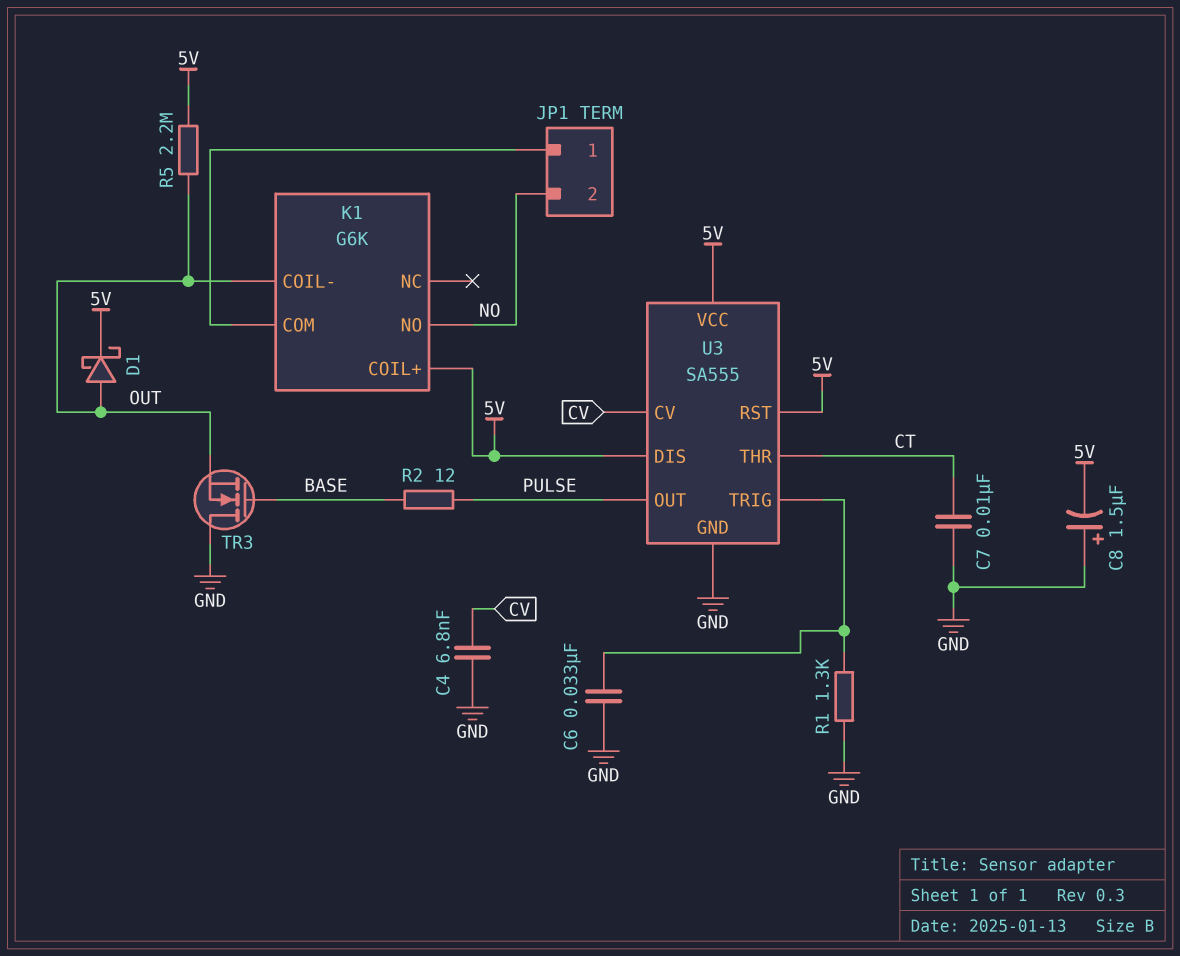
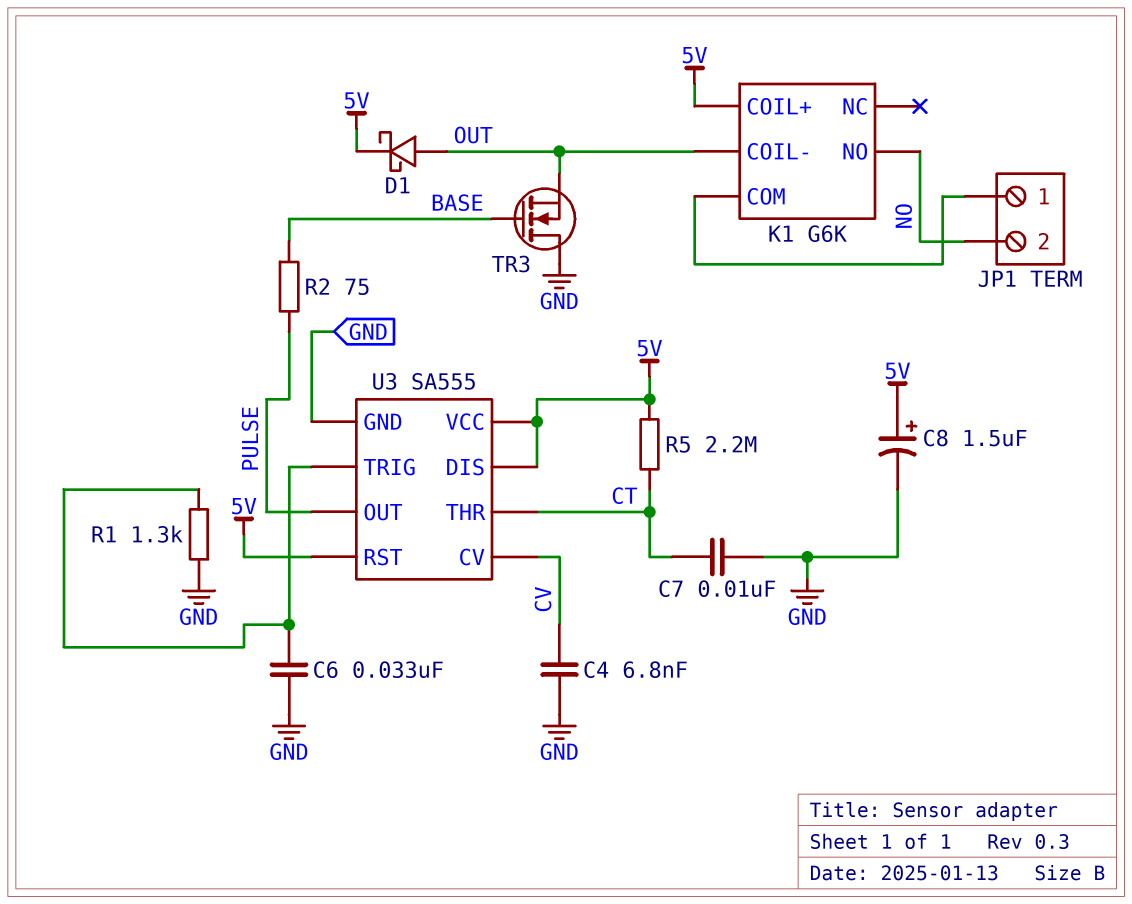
C8: 1.5uF (plus GND, minus 5V) -> 1.5uF (plus 5V, minus GND)
R2: 12 (BASE, PULSE) -> 75 (BASE, PULSE)
R5: 2.2M (5V, OUT) -> 2.2M (5V, CT)

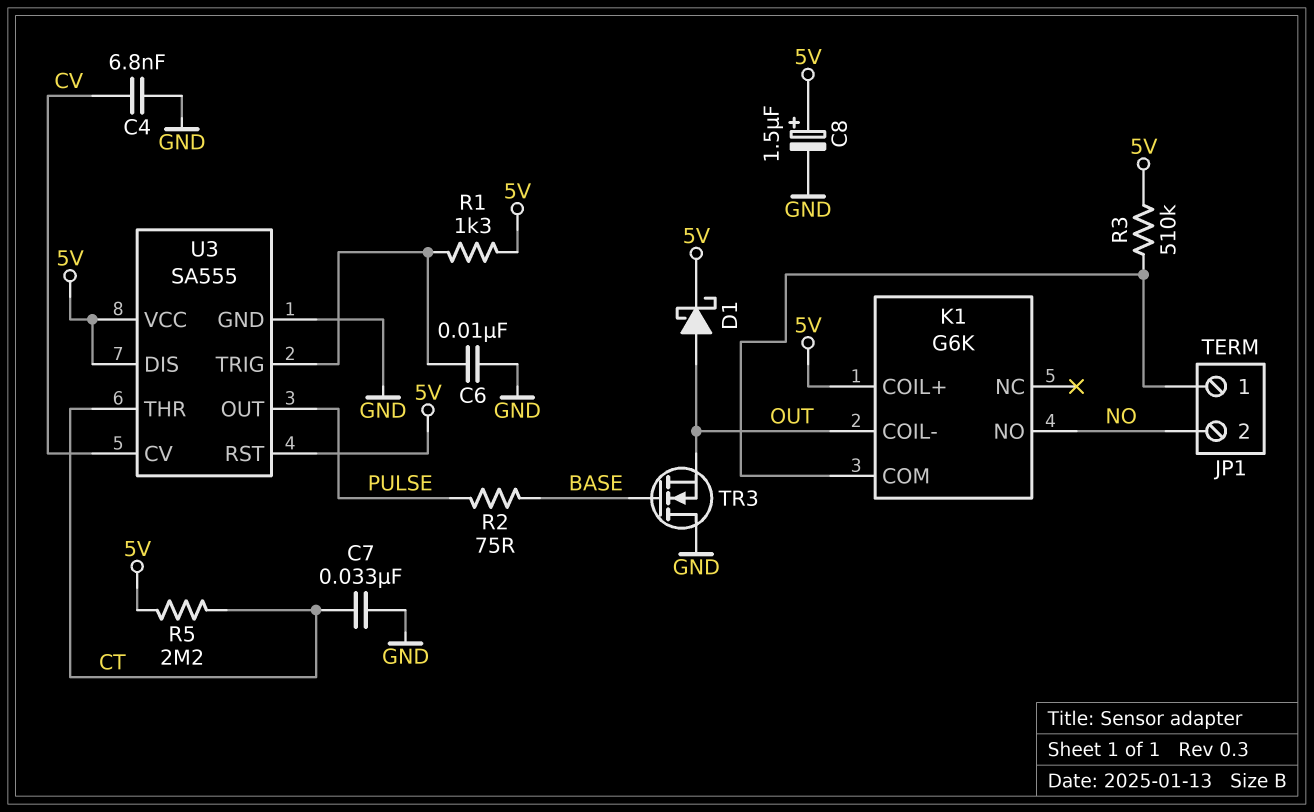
C6: 33nF (GND, U3/TRIG) -> 10nF (GND, U3/TRIG)
C7: 10nF (CT, GND) -> 33nF (CT, GND)
R1: 1.3k (GND, U3/TRIG) -> 1.3k (5V, U3/TRIG)
R3: none -> 510k (5V, JP1/1)

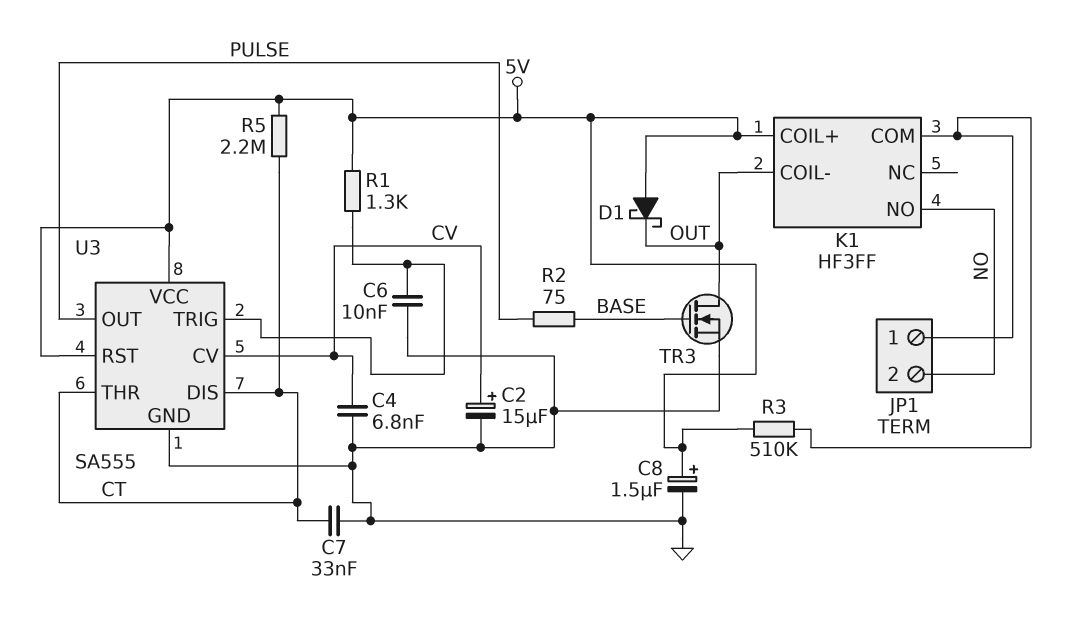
C2: none -> 15uF (plus CV, minus GND)
D1: schottky (A OUT, K 5V) -> schottky (A 5V, K OUT)
K1: G6K -> HF3FF
TR3: NMOS (G BASE, D GND, S OUT) -> NMOS (G BASE, D OUT, S GND)
U3 pin DIS: 5V -> CT

